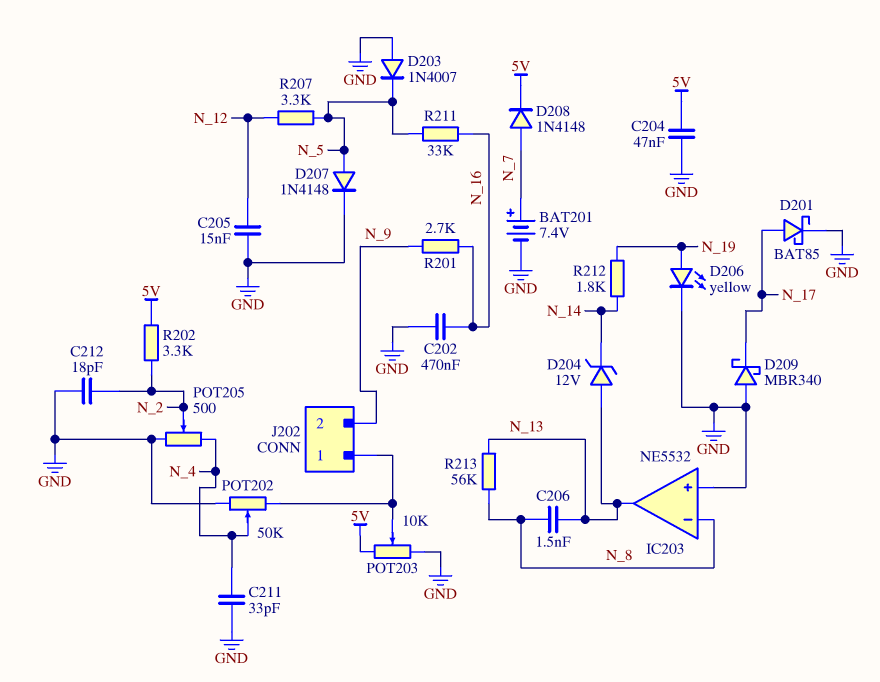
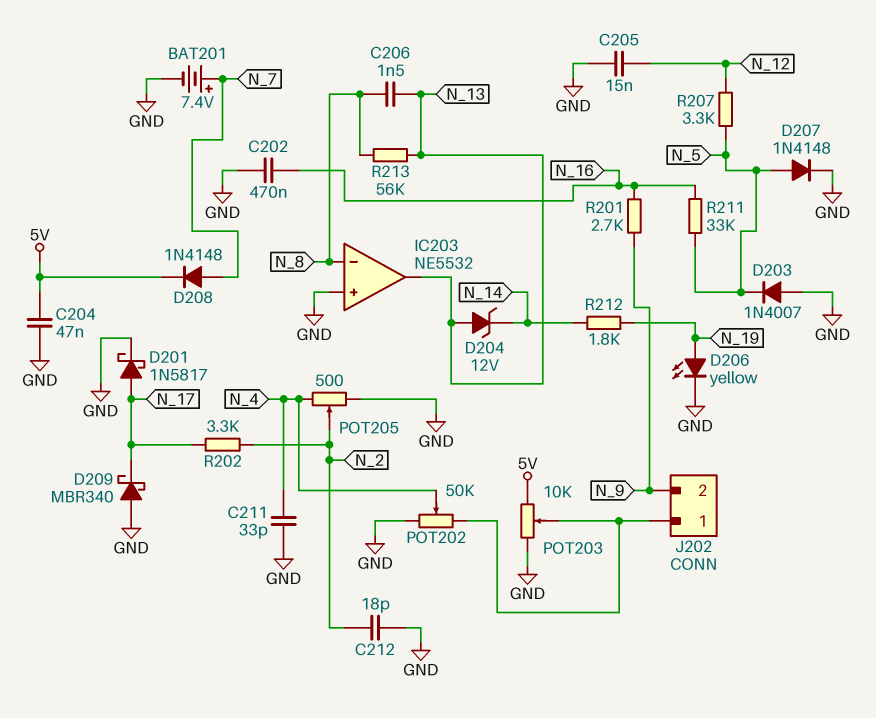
D201: schottky BAT85 (A N_17, K GND) -> schottky 1N5817 (A N_17, K GND)
R202: 3.3k (5V, N_2) -> 3.3k (N_2, N_17)

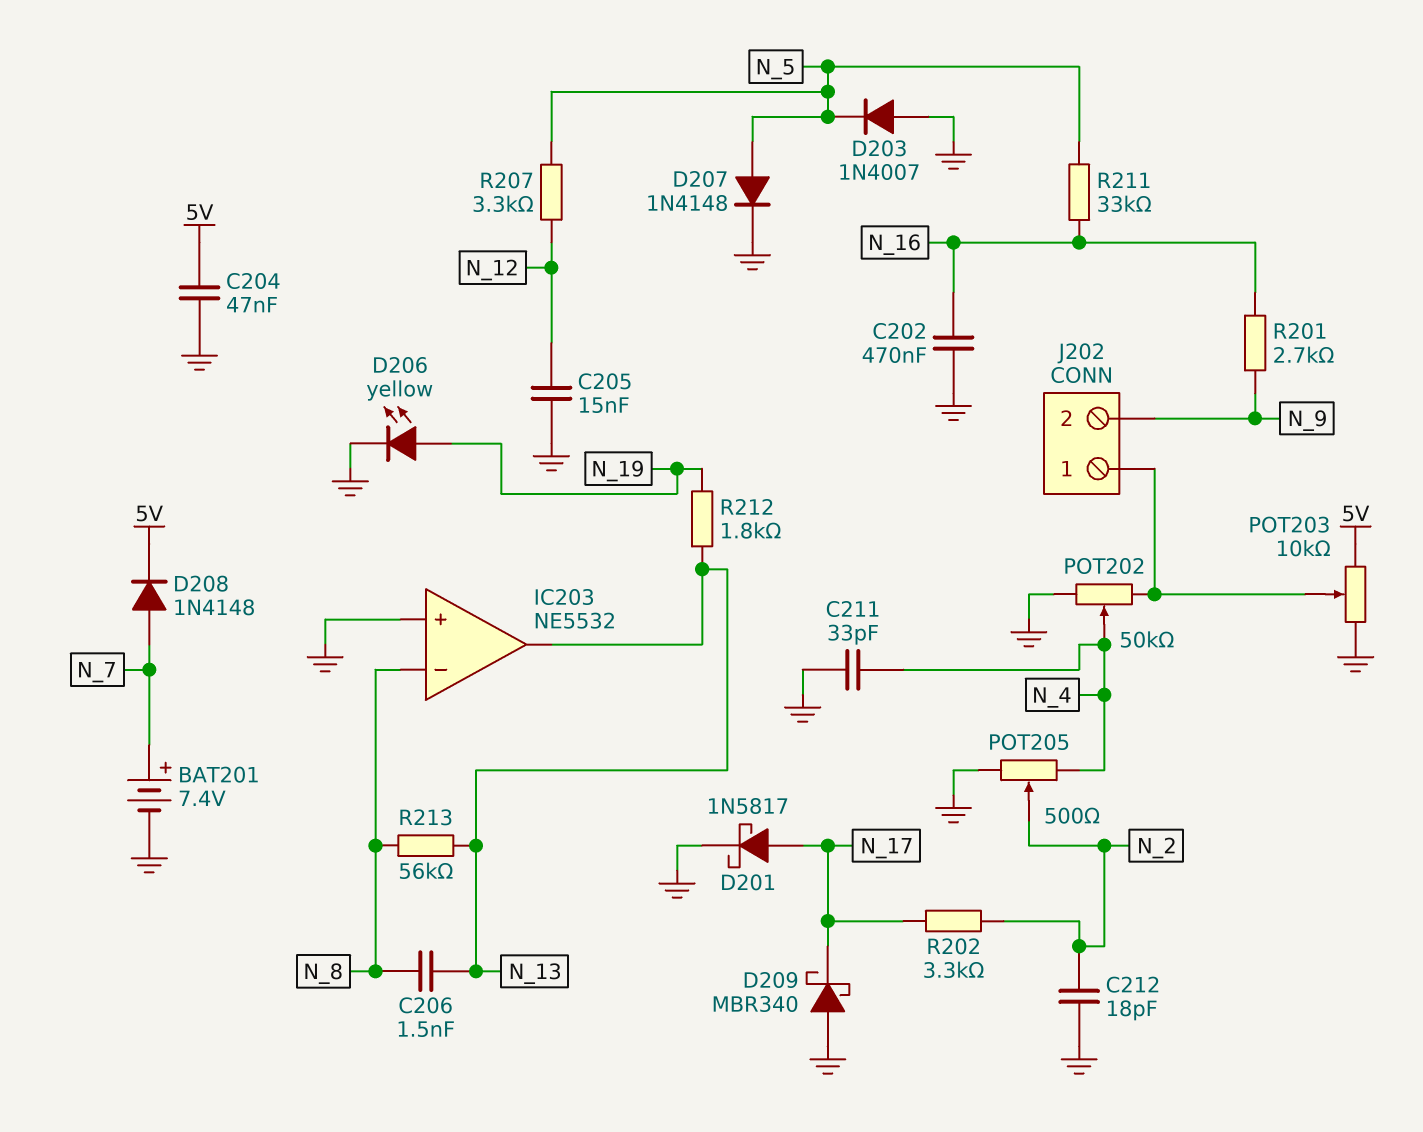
D204: zener 12V (A N_13, K N_14) -> none
R212: 1.8k (N_14, N_19) -> 1.8k (N_13, N_19)

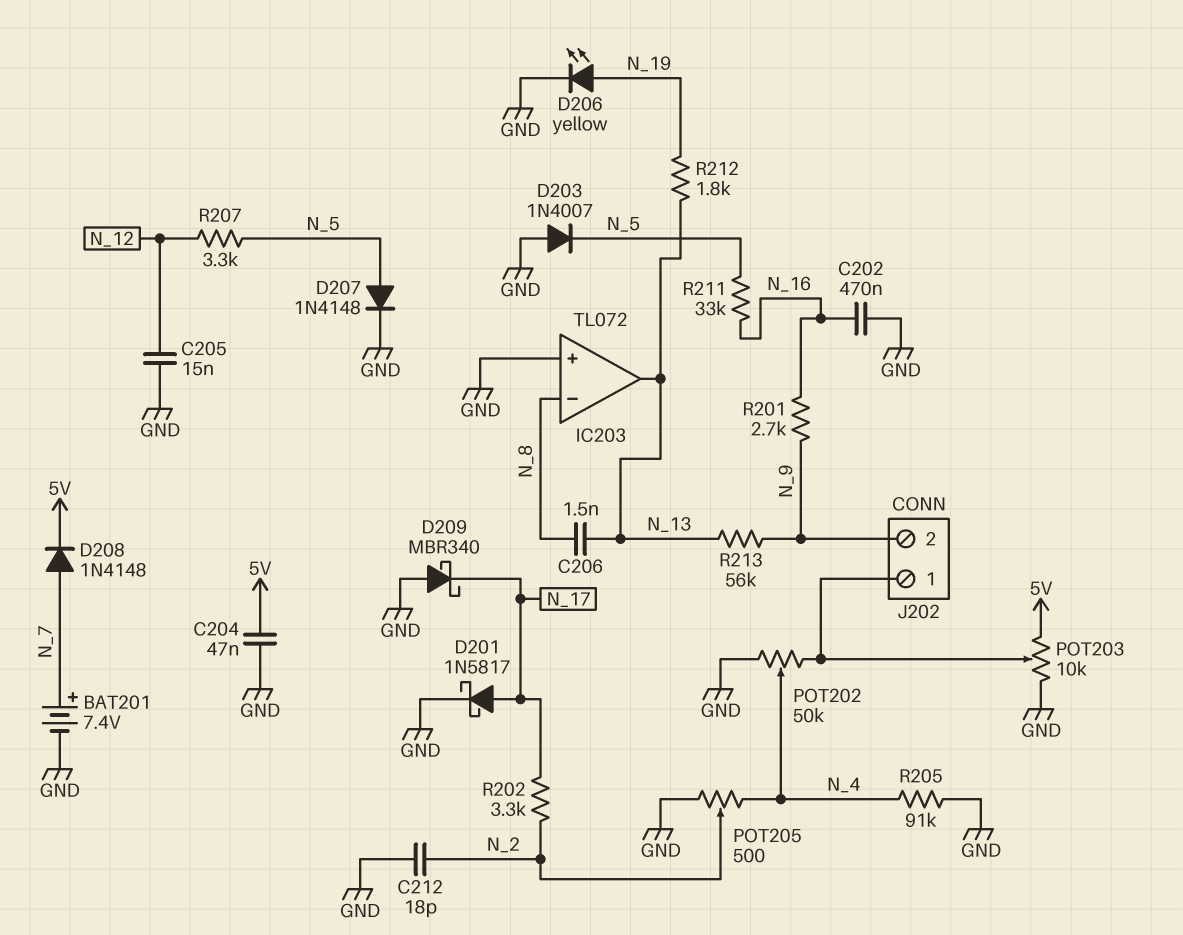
C211: 33pF (GND, N_4) -> none
IC203: NE5532 -> TL072
R205: none -> 91k (GND, N_4)
R213: 56k (N_8, N_13) -> 56k (N_9, N_13)

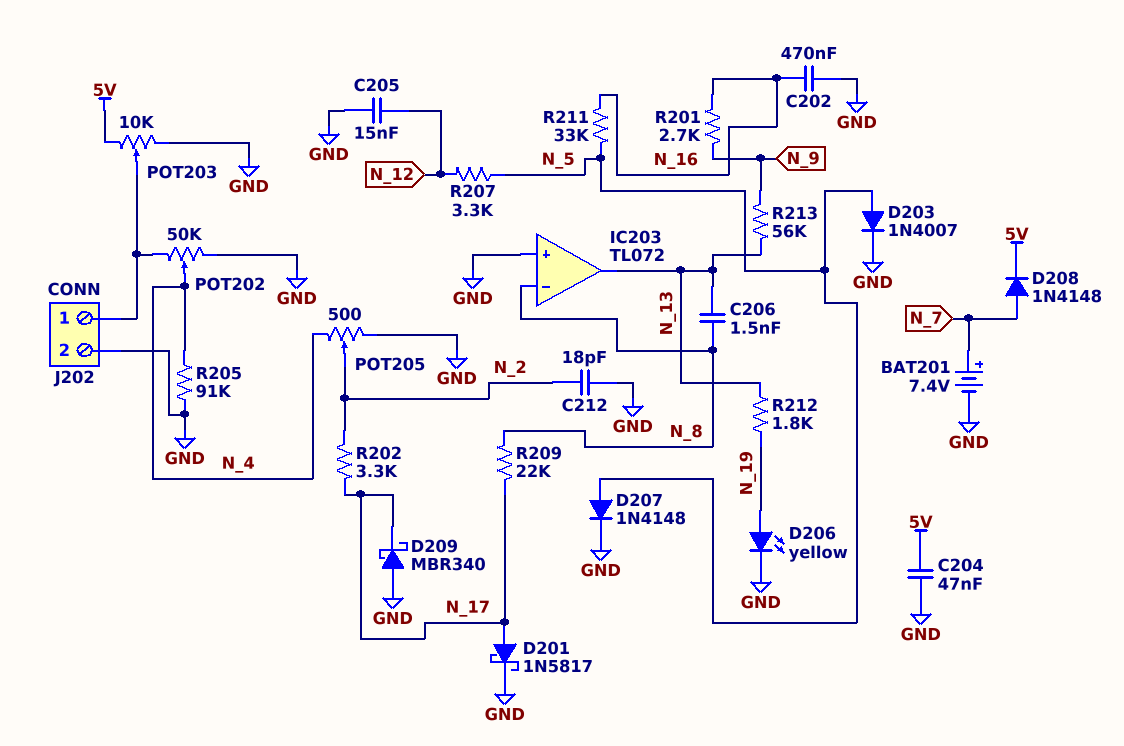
D203: diode 1N4007 (A GND, K N_5) -> diode 1N4007 (A N_5, K GND)
J202 pin 2: N_9 -> GND
R209: none -> 22k (N_8, N_17)

